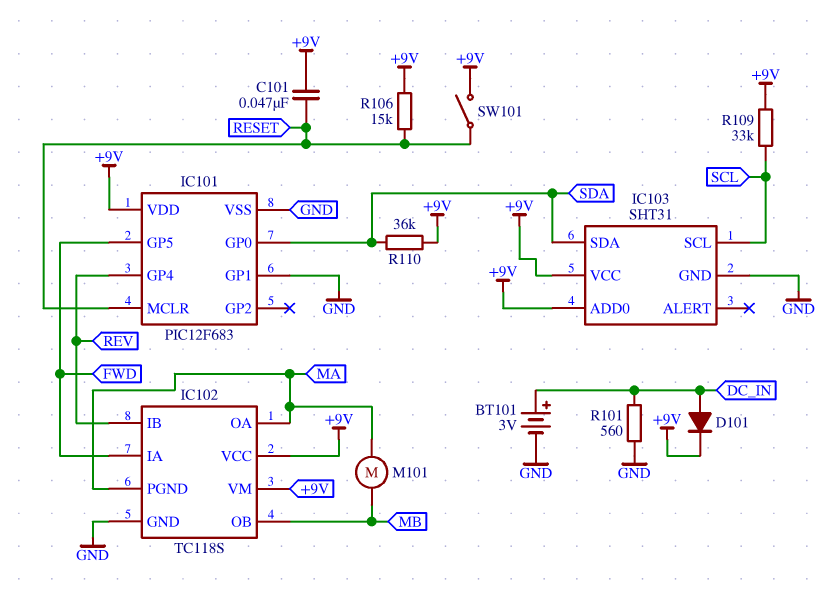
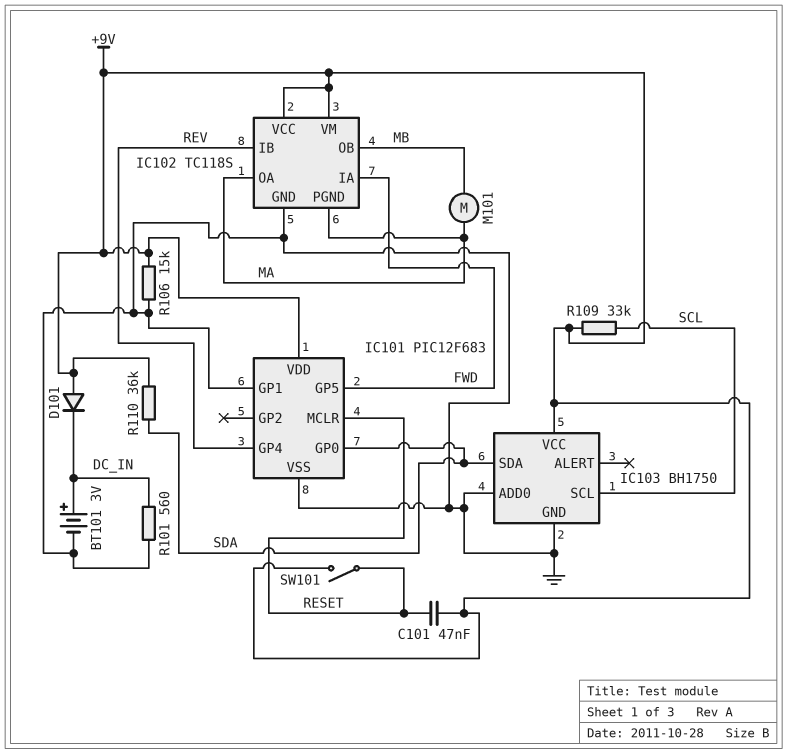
D101: diode (A DC_IN, K +9V) -> diode (A +9V, K DC_IN)
IC103: SHT31 -> BH1750
IC103 pin ADD0: +9V -> GND
R106: 15k (+9V, RESET) -> 15k (+9V, GND)

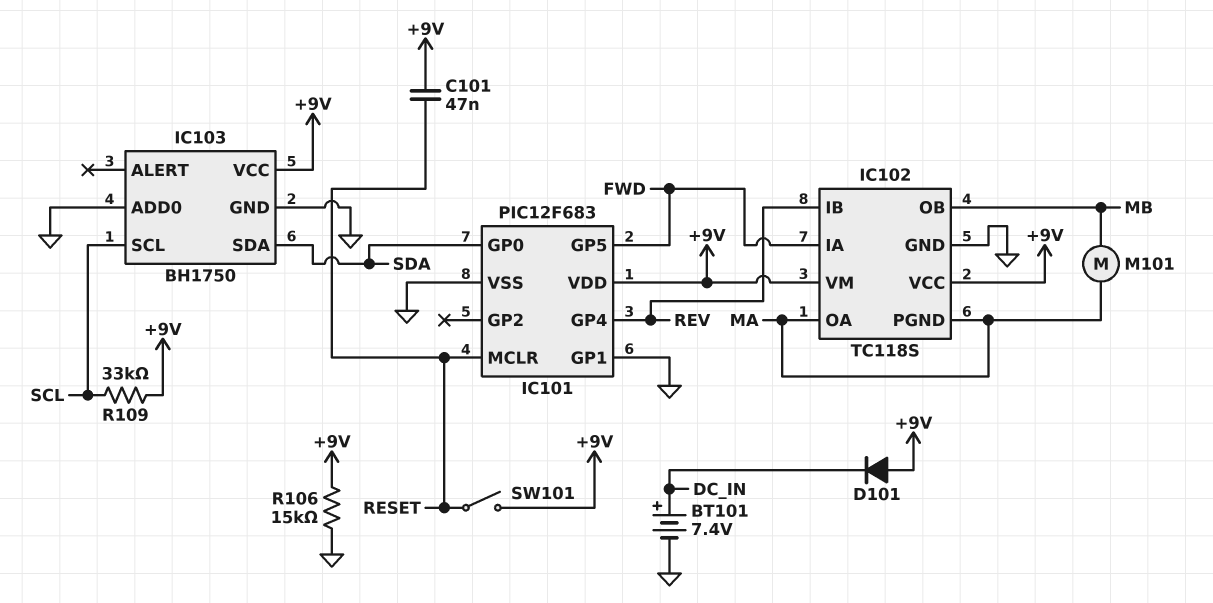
BT101: 3V (plus DC_IN, minus GND) -> 7.4V (plus DC_IN, minus GND)
R101: 560 (DC_IN, GND) -> none
R110: 36k (+9V, SDA) -> none

